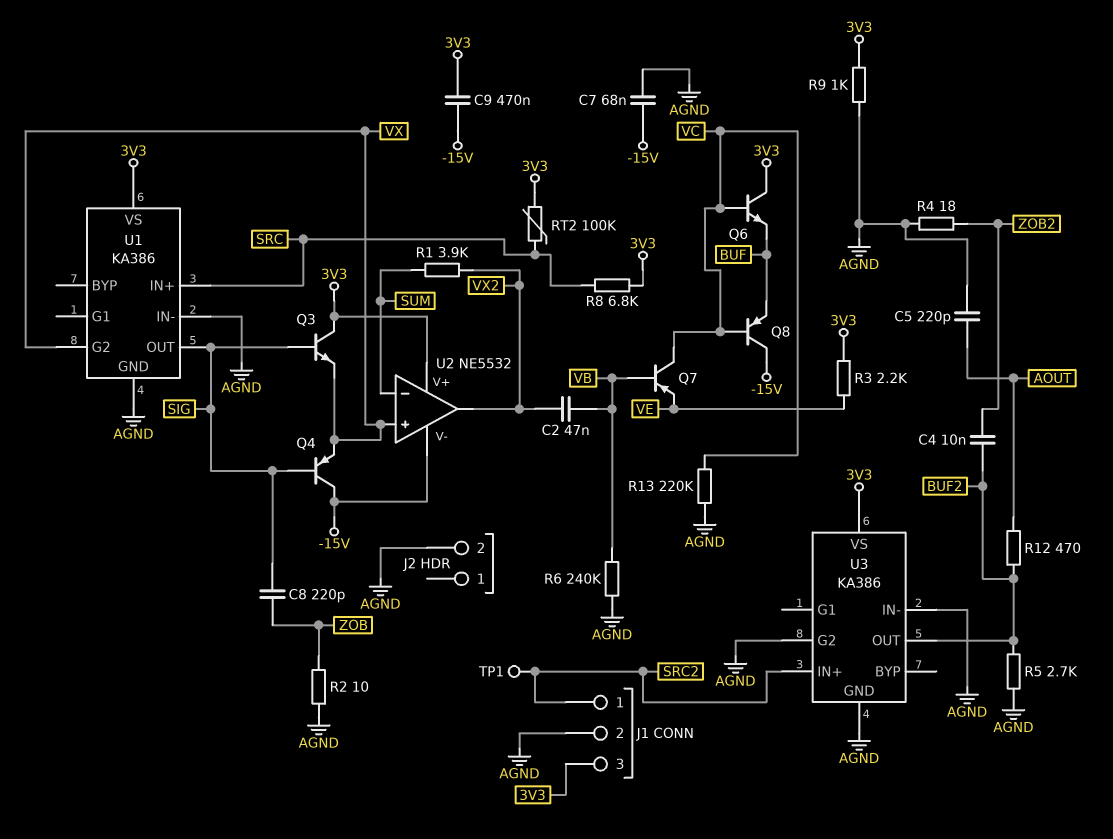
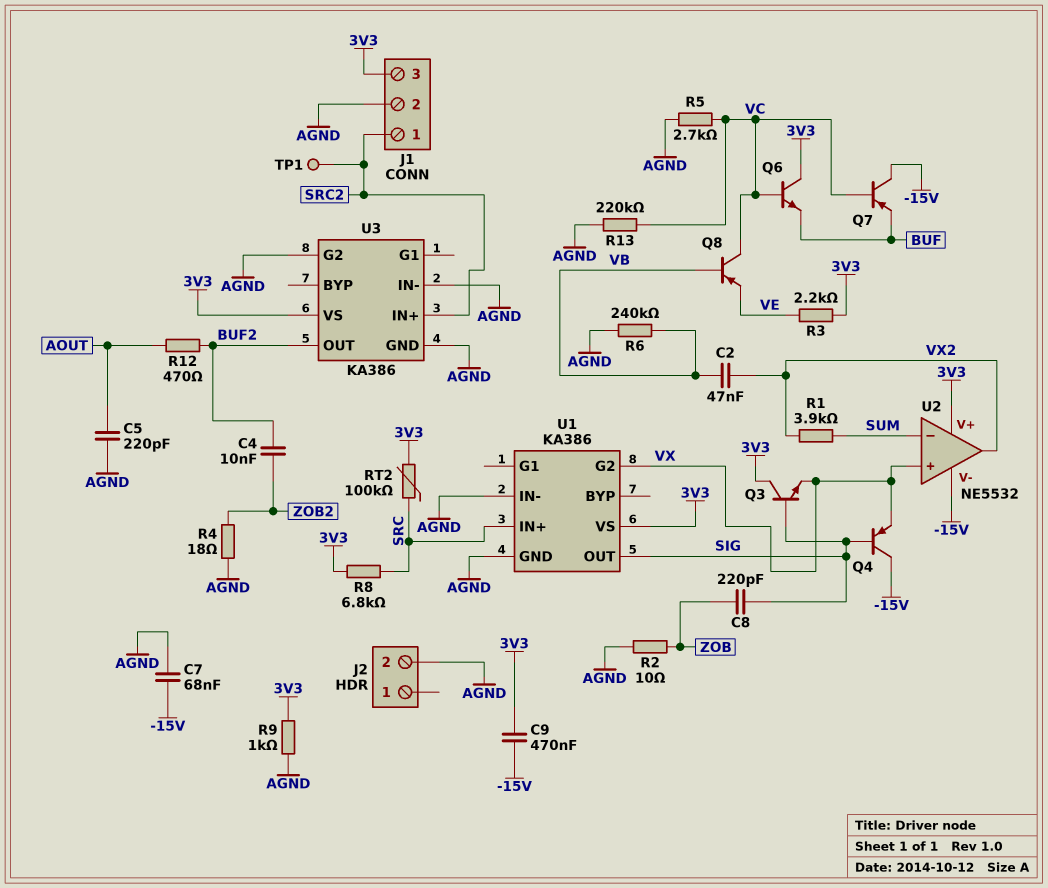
Q7: PNP (B VB, C VC, E VE) -> PNP (B VC, C -15V, E BUF)
Q8: PNP (B VC, C -15V, E BUF) -> PNP (B VB, C VC, E VE)
R5: 2.7k (AGND, BUF2) -> 2.7k (AGND, VC)

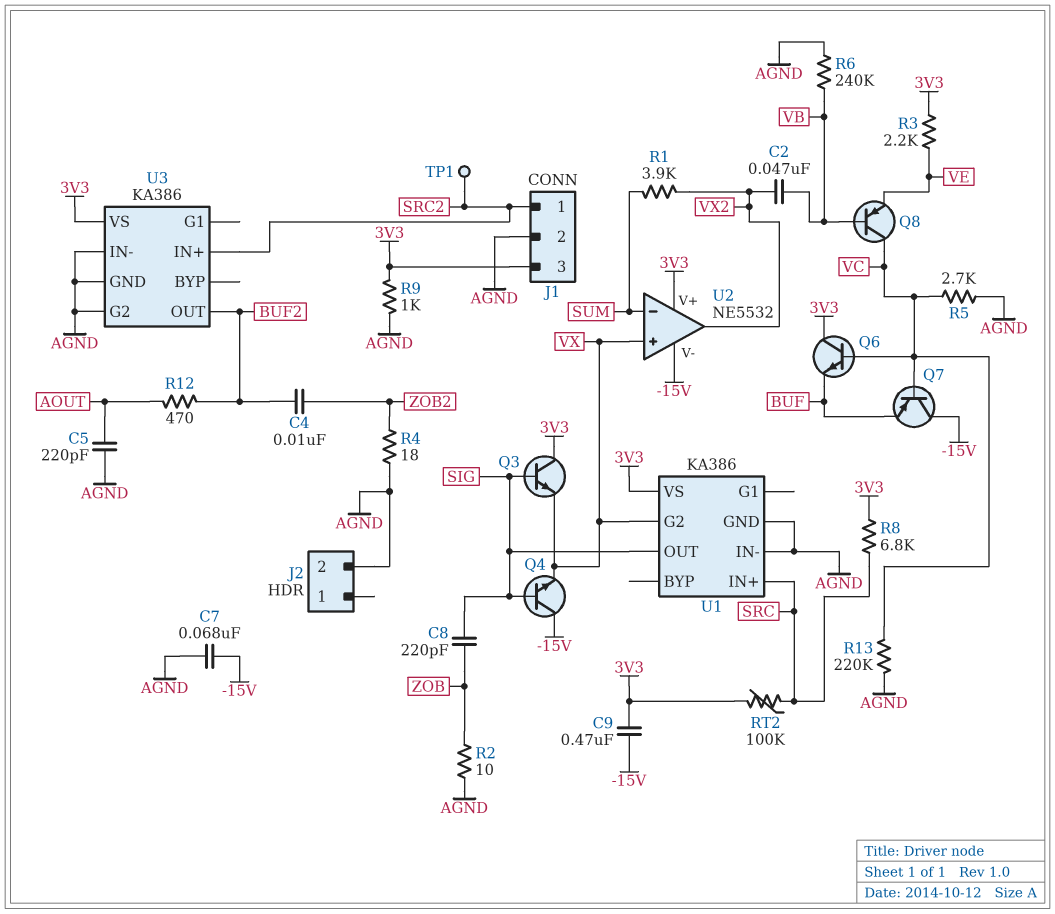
Q4: PNP (B SIG, C -15V, E VX) -> NPN (B SIG, C -15V, E VX)

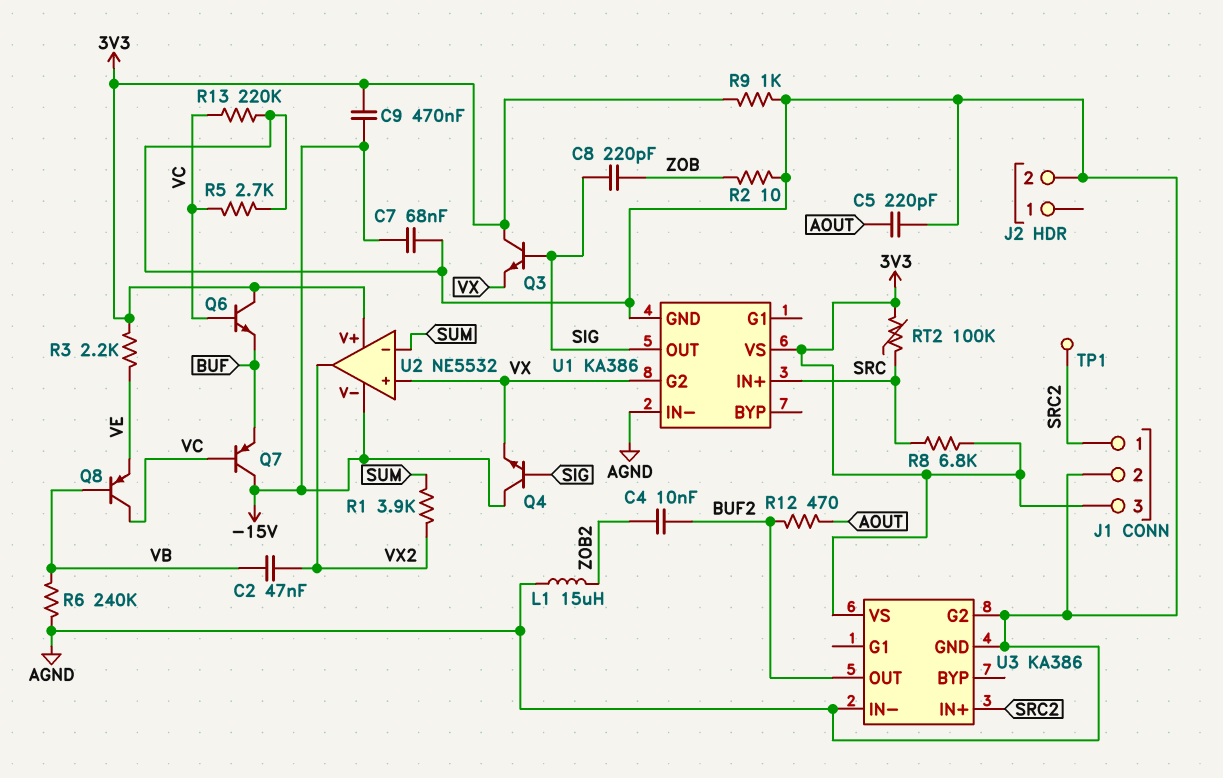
L1: none -> 15uH (AGND, ZOB2)
R4: 18 (AGND, ZOB2) -> none

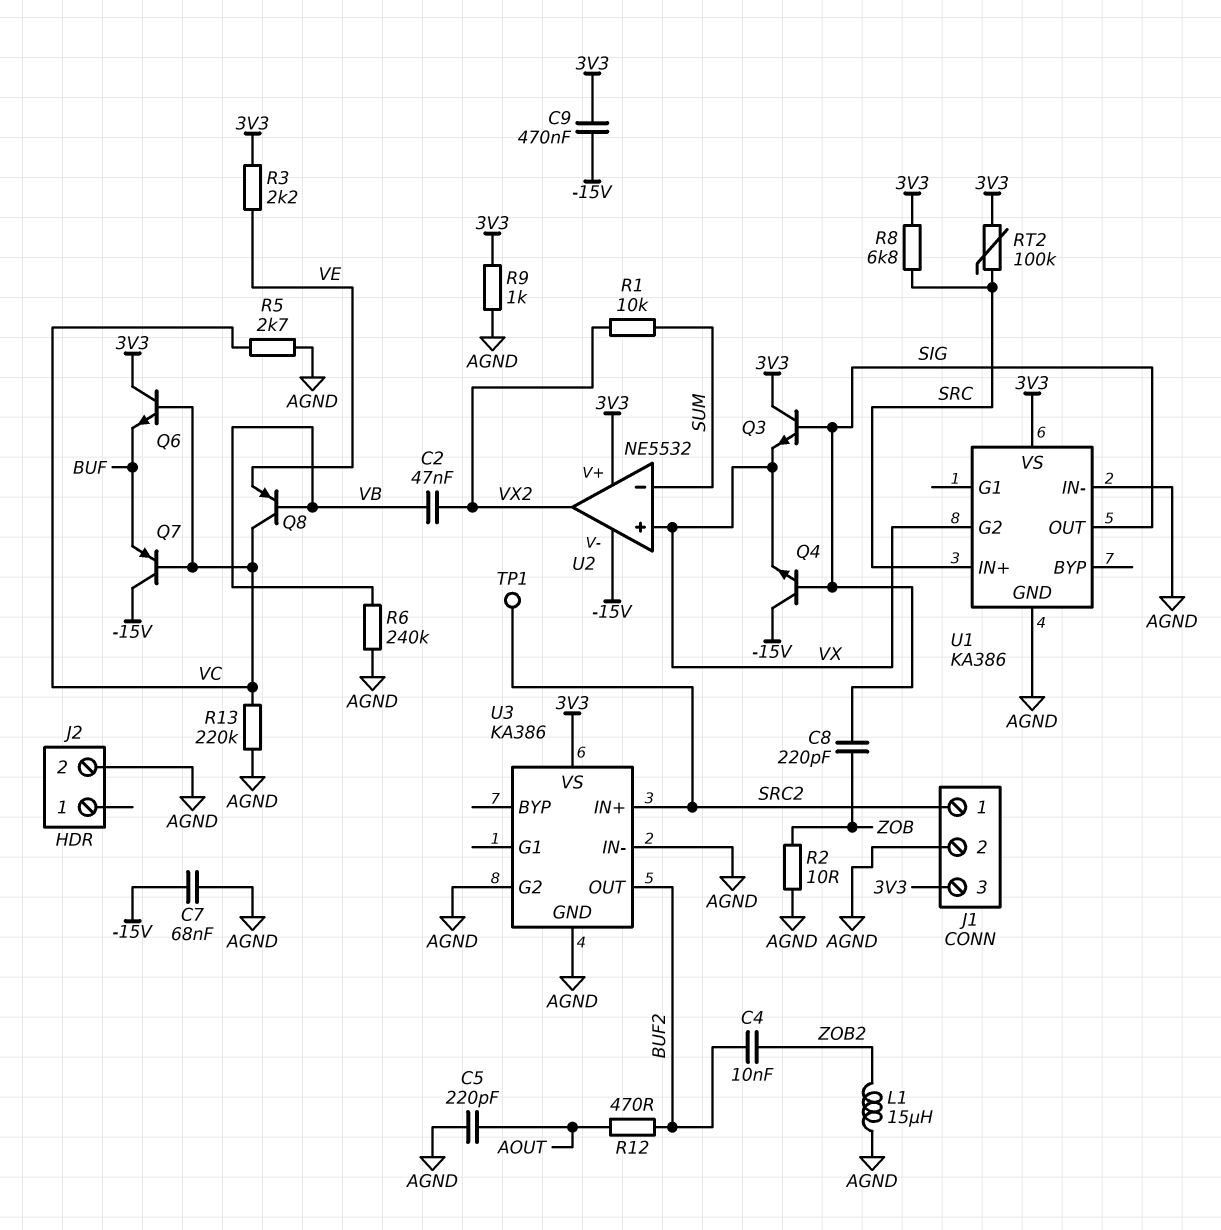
R1: 3.9k (SUM, VX2) -> 10k (SUM, VX2)

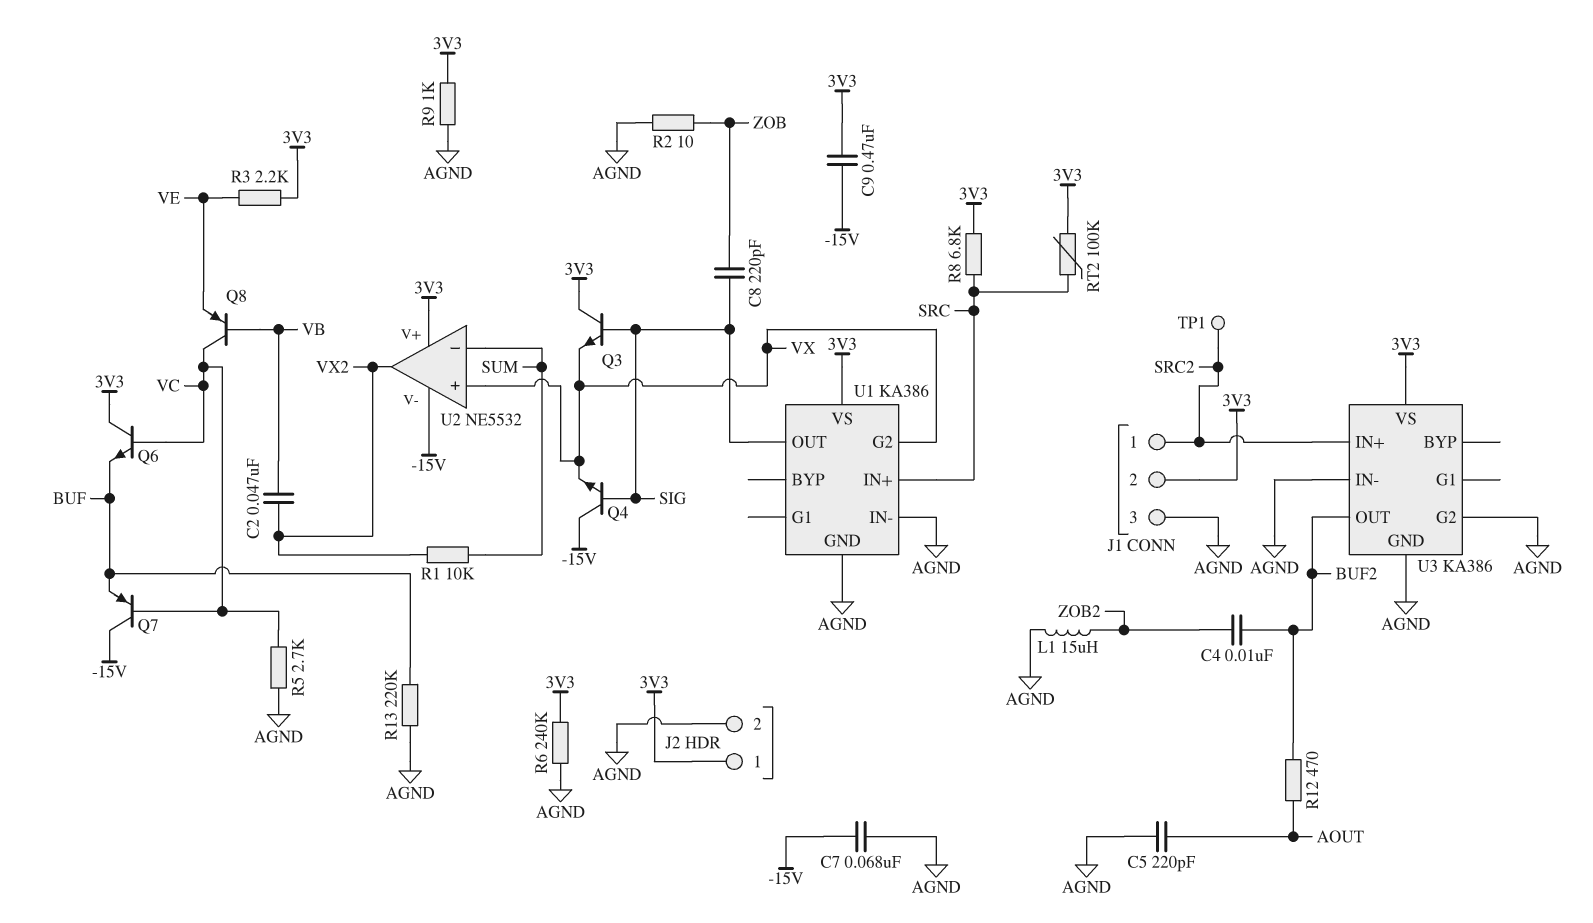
J1 pin 2: AGND -> 3V3
J1 pin 3: 3V3 -> AGND
J2 pin 1: none -> 3V3
R6: 240k (AGND, VB) -> 240k (3V3, AGND)
R13: 220k (AGND, VC) -> 220k (AGND, BUF)

